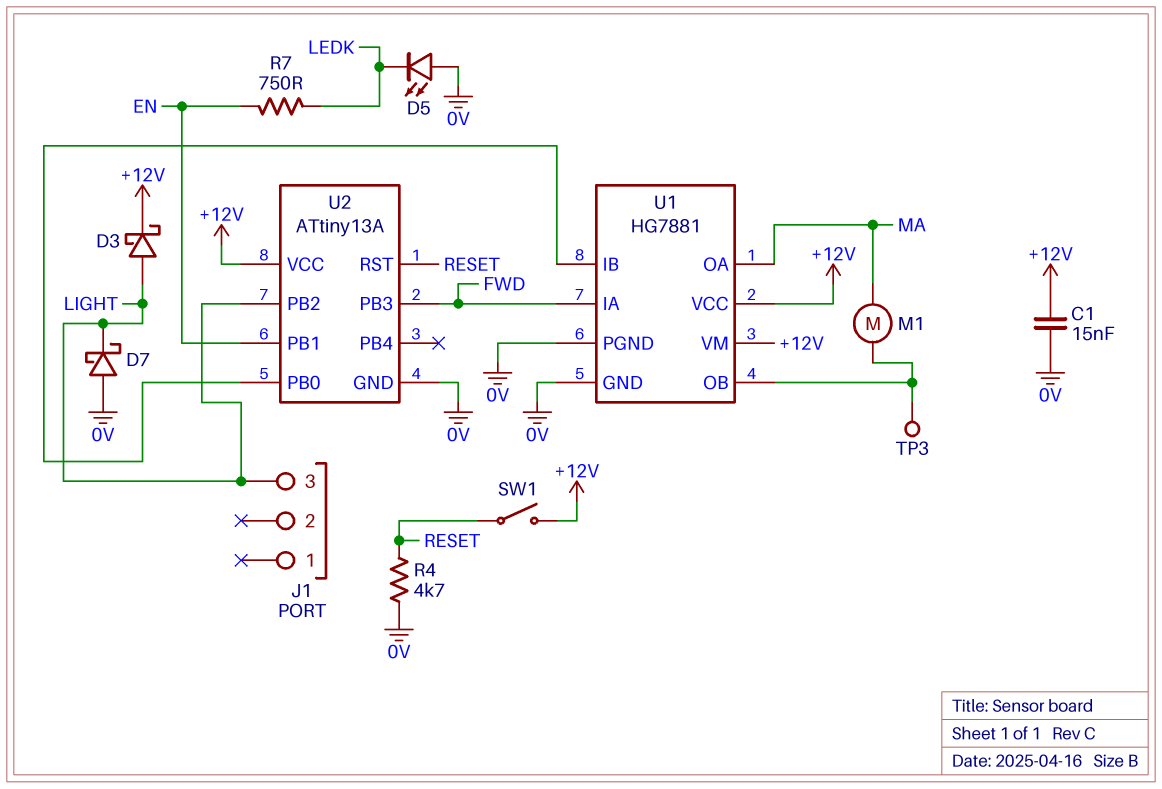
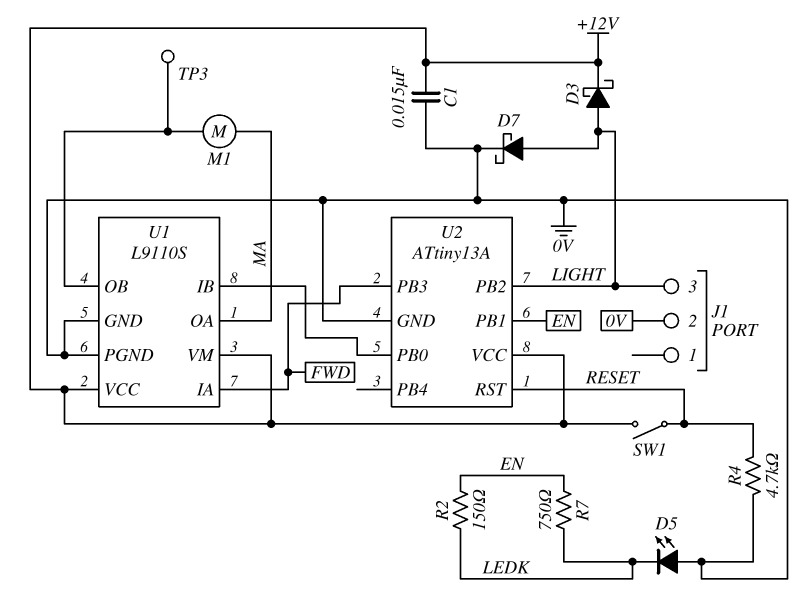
D7: schottky (A 0V, K LIGHT) -> schottky (A LIGHT, K 0V)
J1 pin 2: none -> 0V
R2: none -> 150 (EN, LEDK)
U1: HG7881 -> L9110S

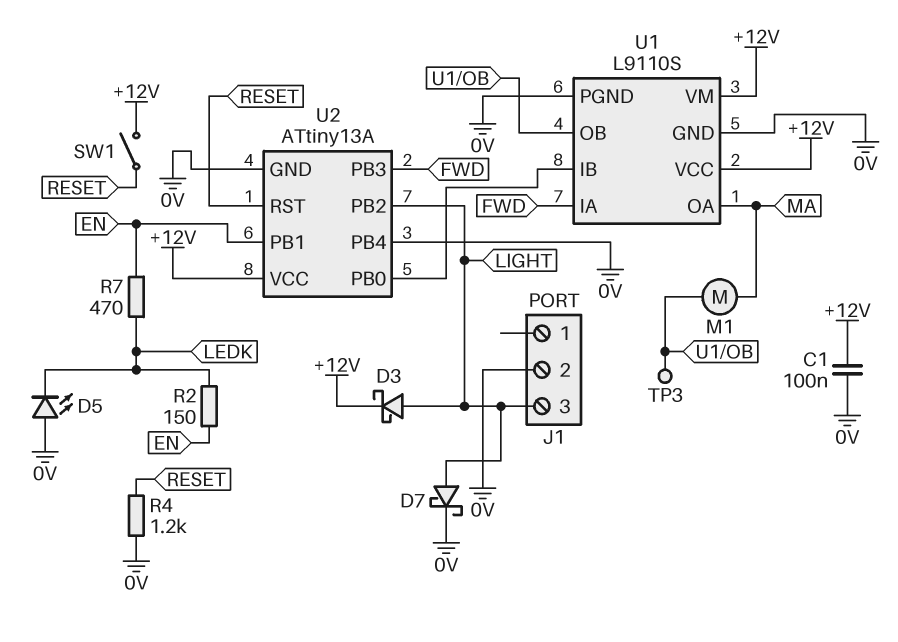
C1: 15nF (+12V, 0V) -> 100nF (+12V, 0V)
R4: 4.7k (0V, RESET) -> 1.2k (0V, RESET)
R7: 750 (EN, LEDK) -> 470 (EN, LEDK)
U2 pin PB4: none -> 0V

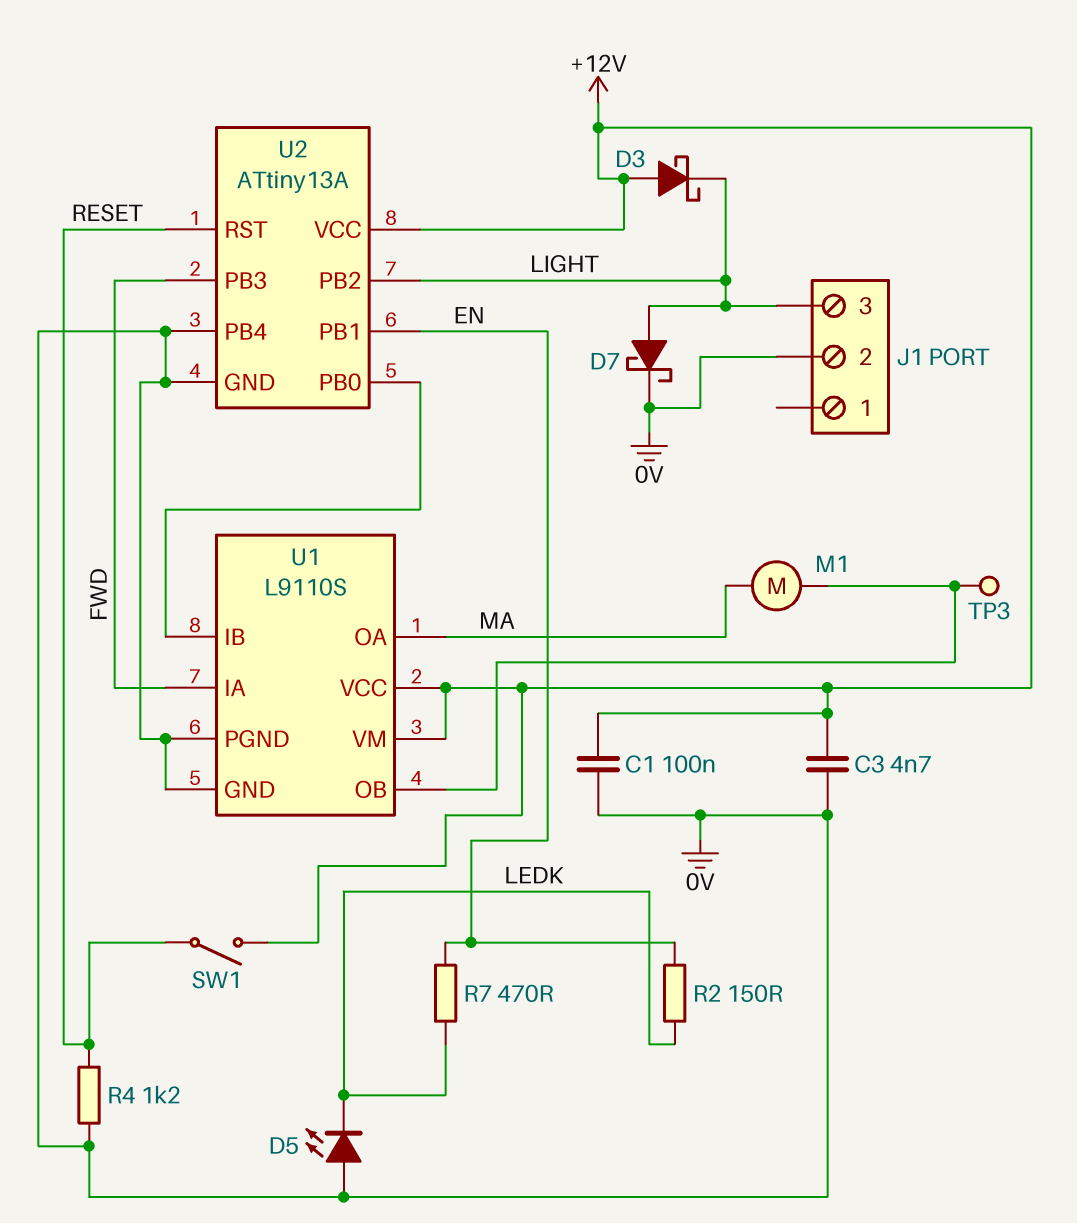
C3: none -> 4.7nF (+12V, 0V)
D3: schottky (A LIGHT, K +12V) -> schottky (A +12V, K LIGHT)

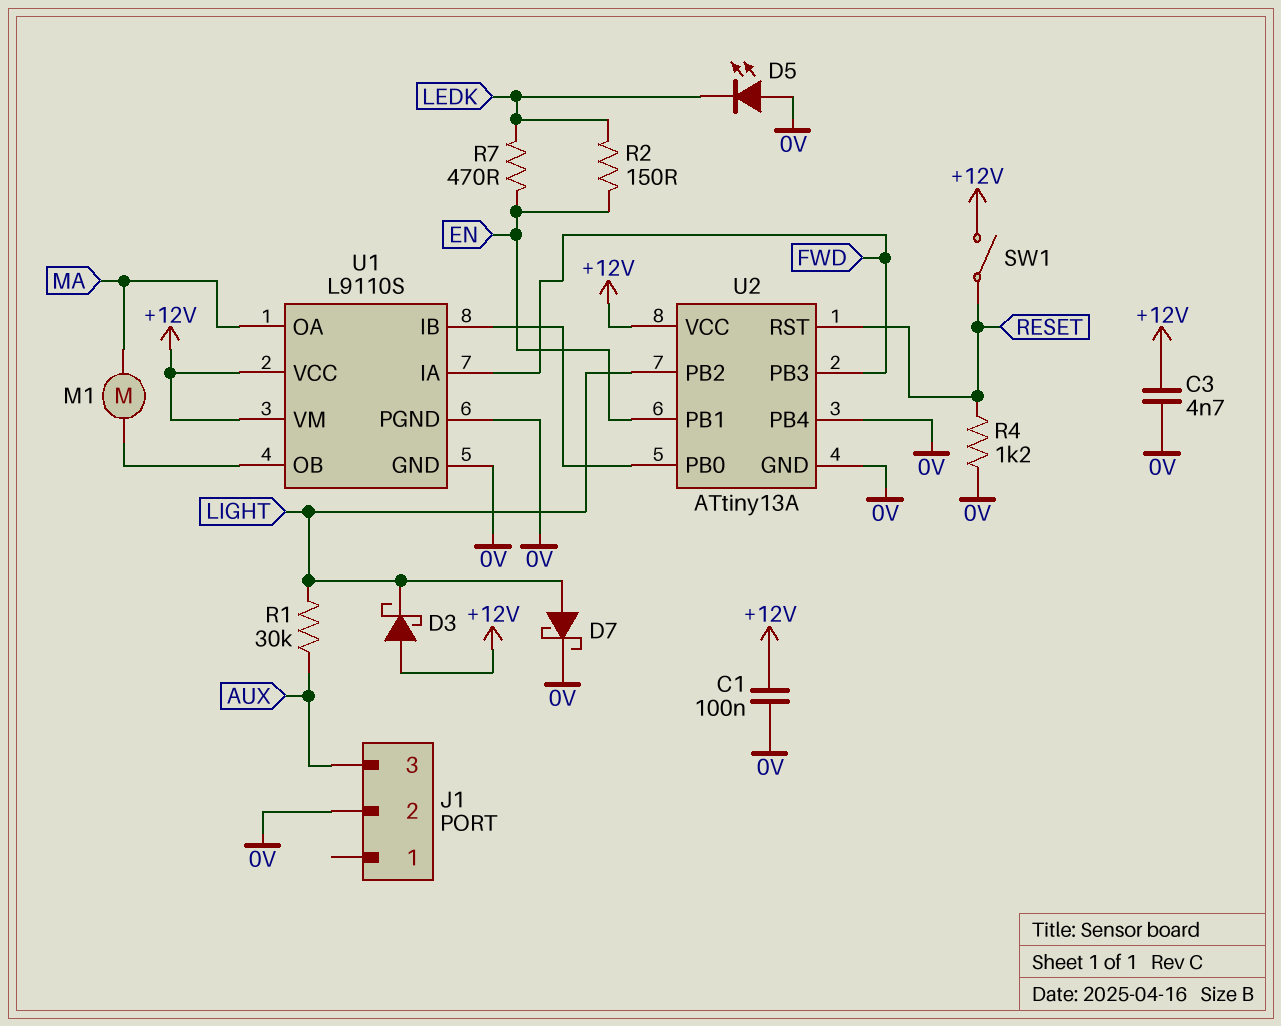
J1 pin 3: LIGHT -> AUX
R1: none -> 30k (AUX, LIGHT)
TP3: test point (U1/OB) -> none

